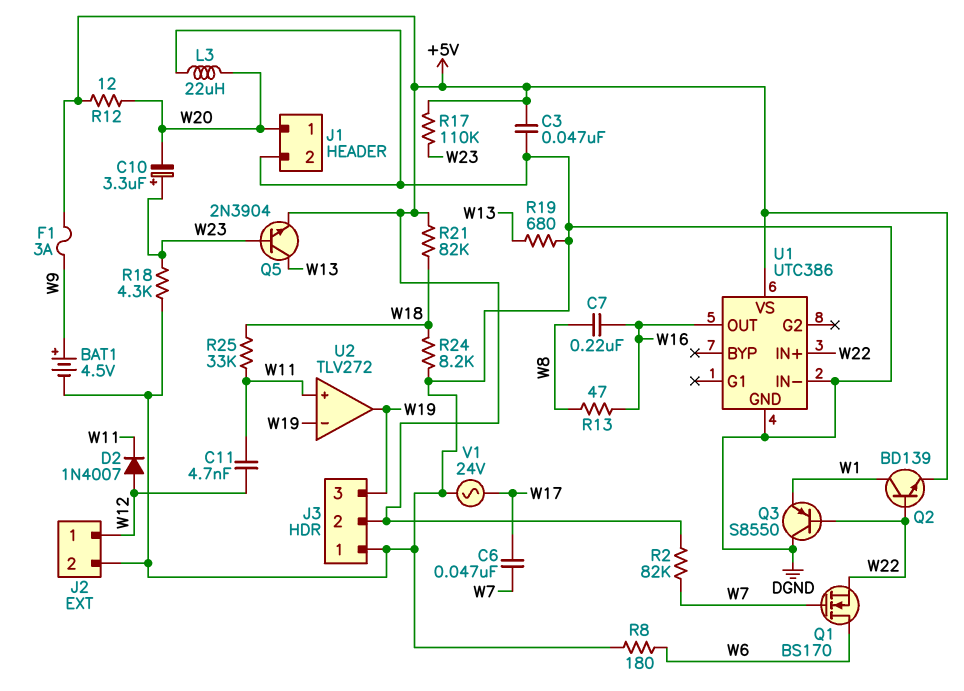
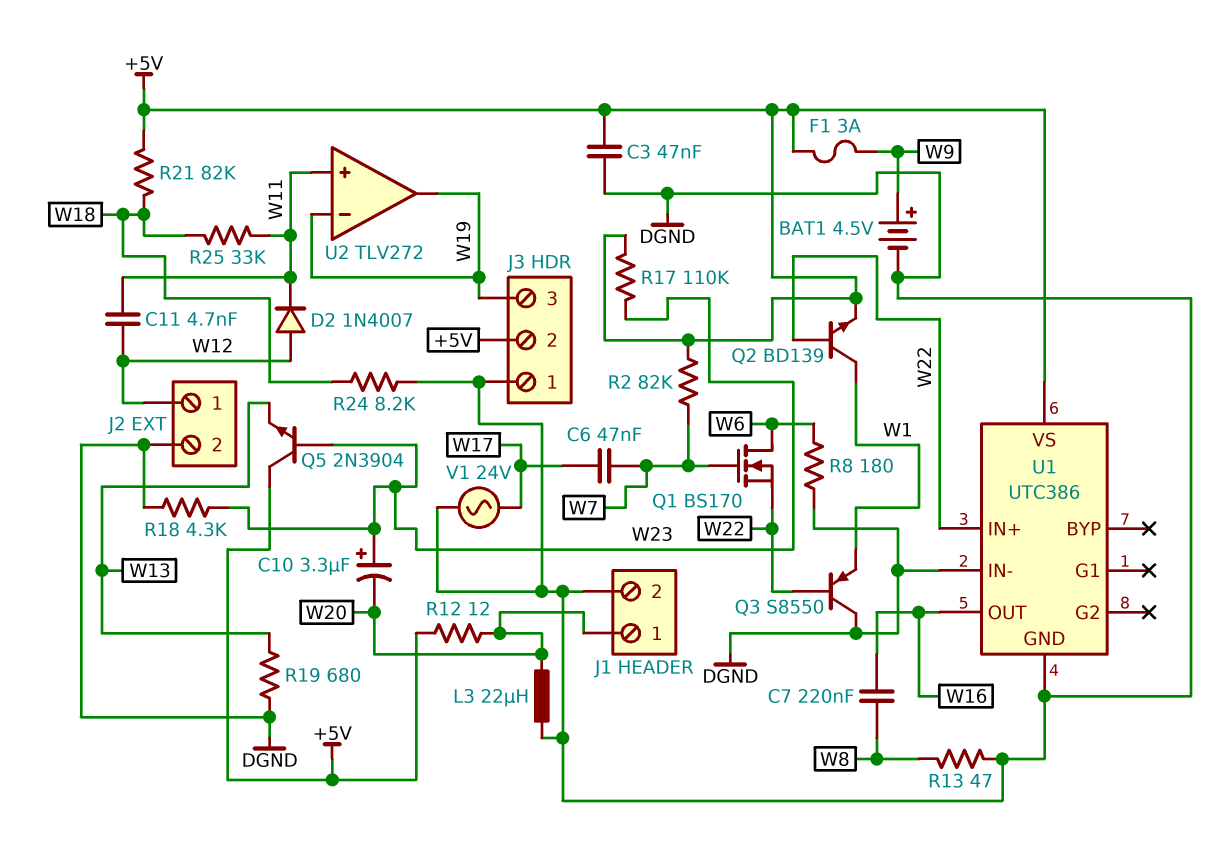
Q5: NPN 2N3904 (B W23, C W13, E +5V) -> NPN 2N3904 (B W23, C +5V, E W13)
R13: 47 (W8, W16) -> 47 (DGND, W8)

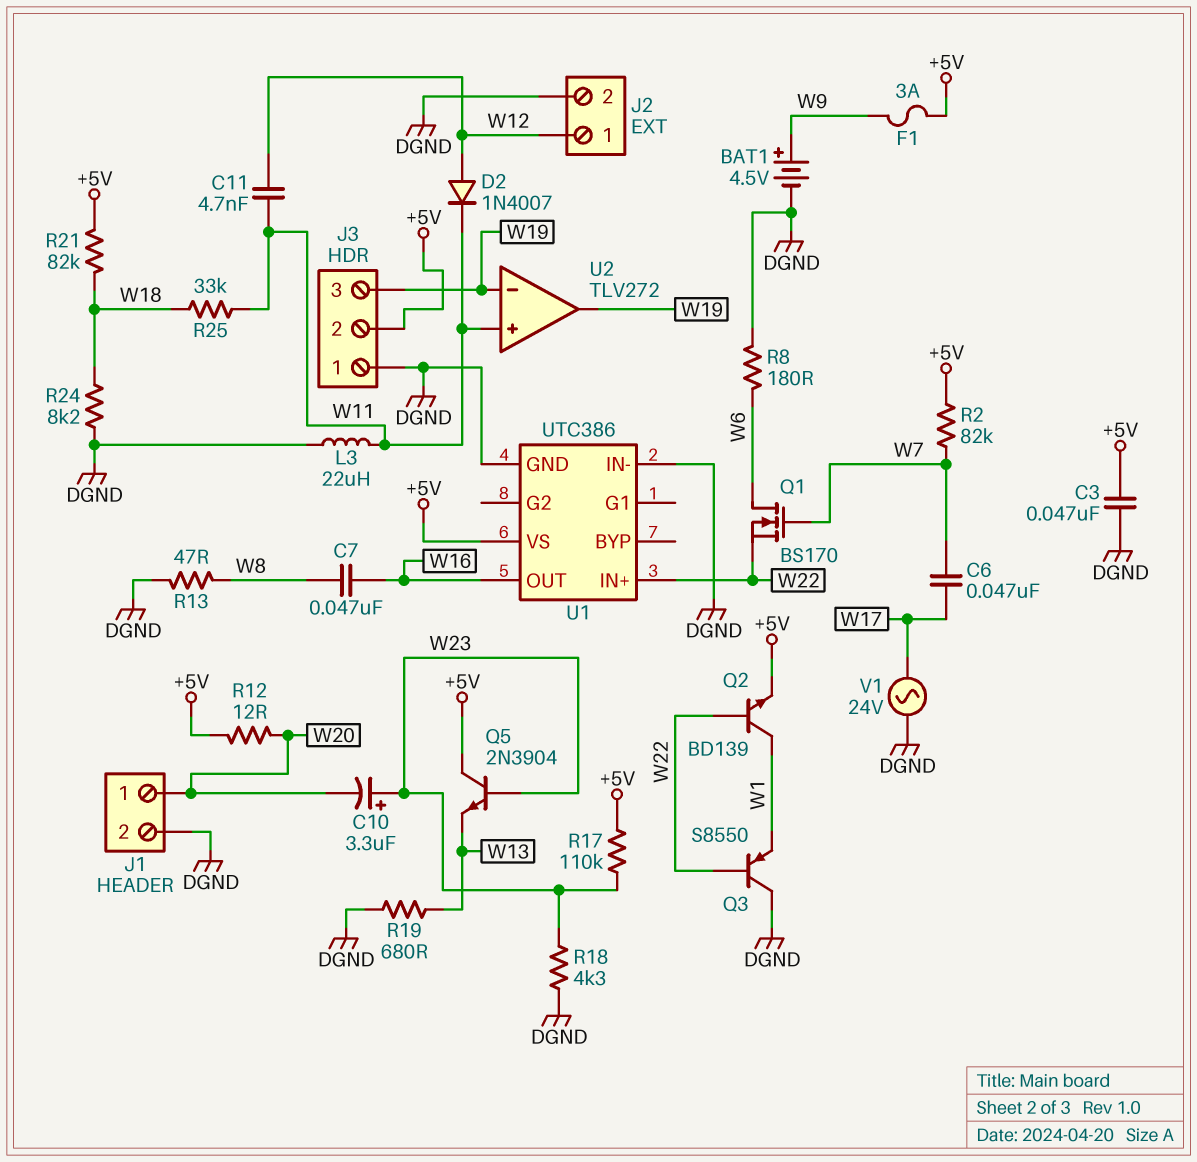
C7: 220nF (W8, W16) -> 47nF (W8, W16)
L3: 22uH (DGND, W20) -> 22uH (DGND, W11)

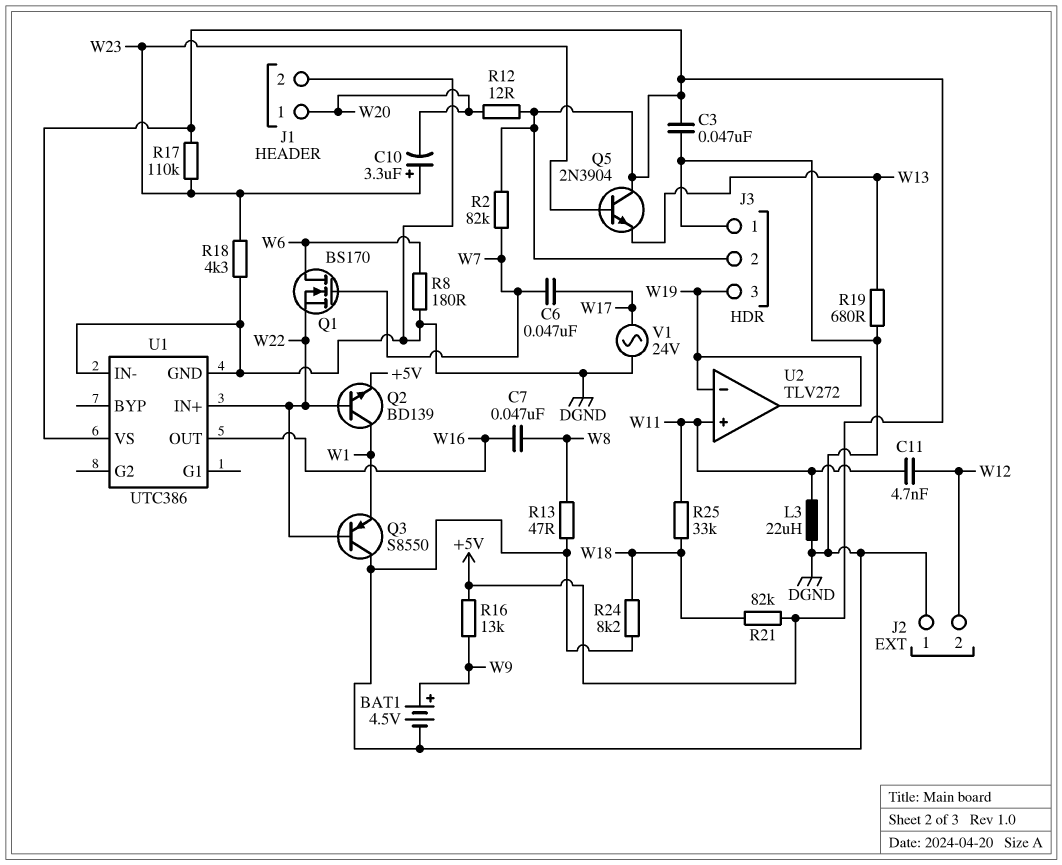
D2: diode 1N4007 (A W12, K W11) -> none
F1: 3A (+5V, W9) -> none
J2 pin 1: W12 -> DGND
J2 pin 2: DGND -> W12
R16: none -> 13k (+5V, W9)

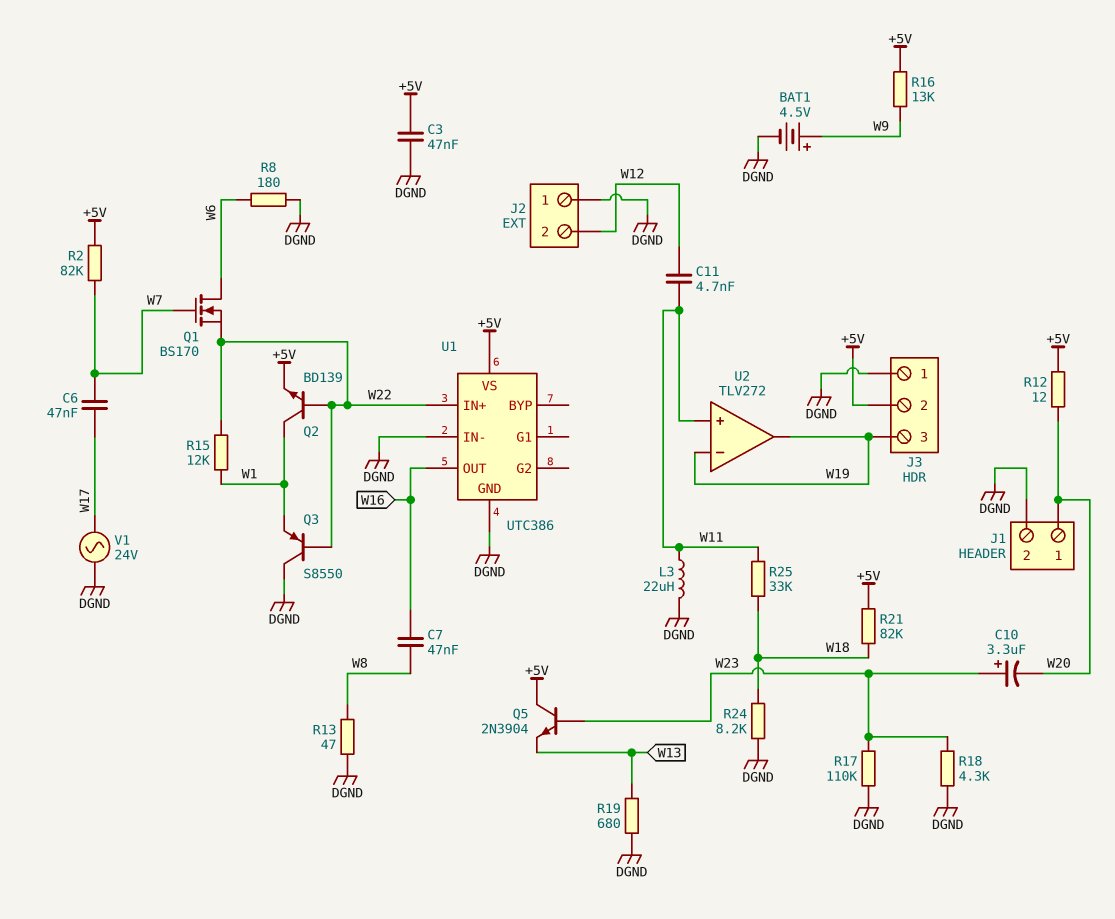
R15: none -> 12k (W1, W22)
R17: 110k (+5V, W23) -> 110k (DGND, W23)

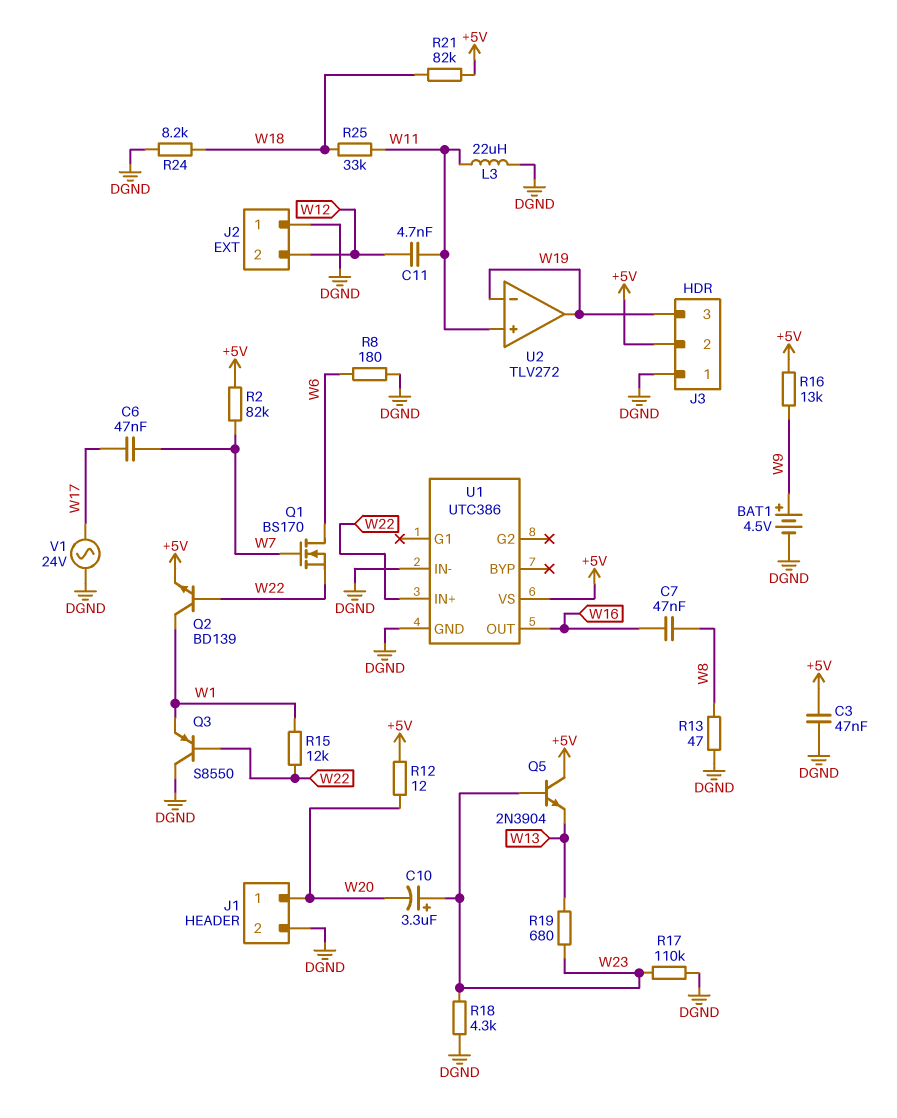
R19: 680 (DGND, W13) -> 680 (W13, W23)

